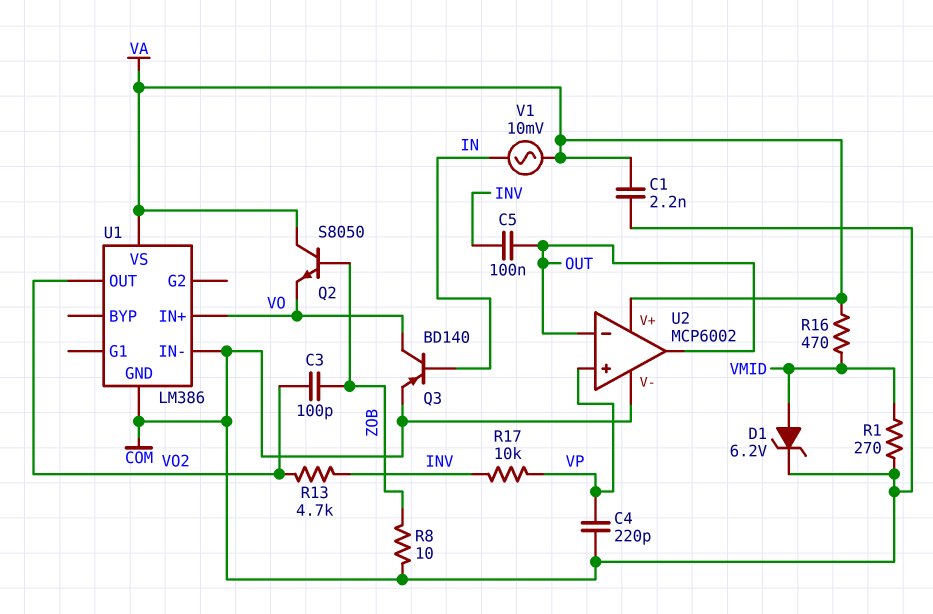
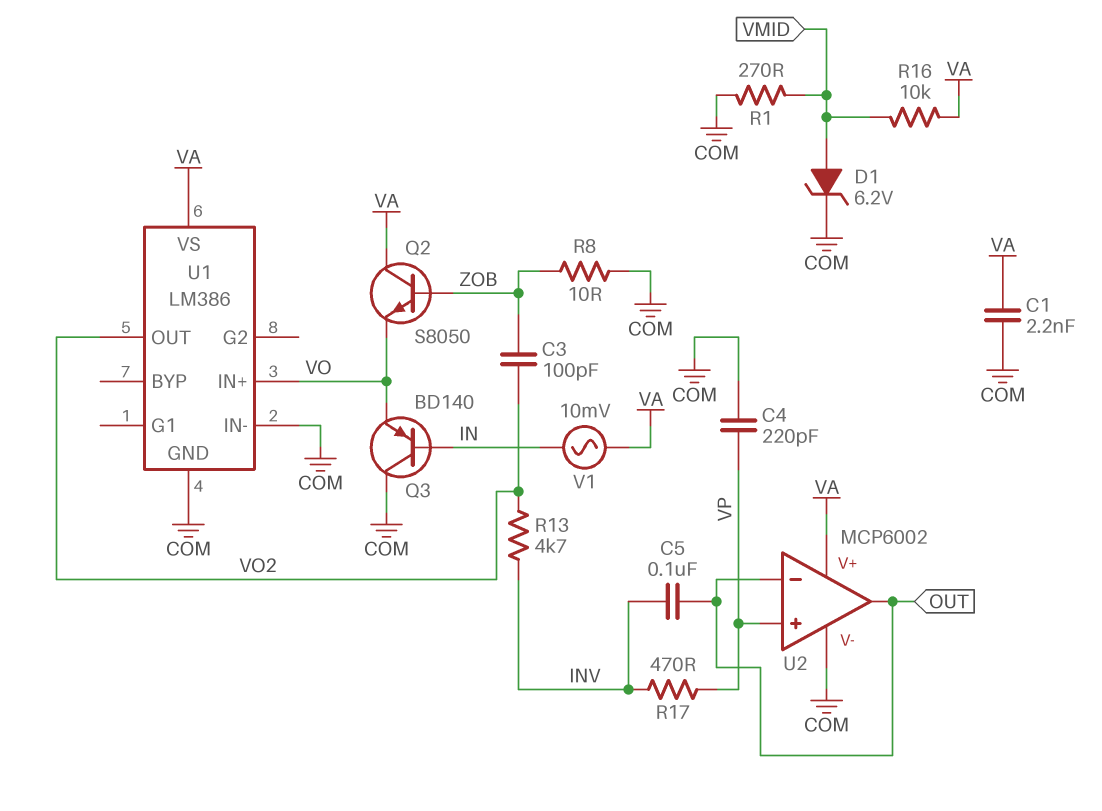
Q3: PNP BD140 (B IN, C VO, E COM) -> PNP BD140 (B IN, C COM, E VO)
R16: 470 (VA, VMID) -> 10k (VA, VMID)
R17: 10k (INV, VP) -> 470 (INV, VP)

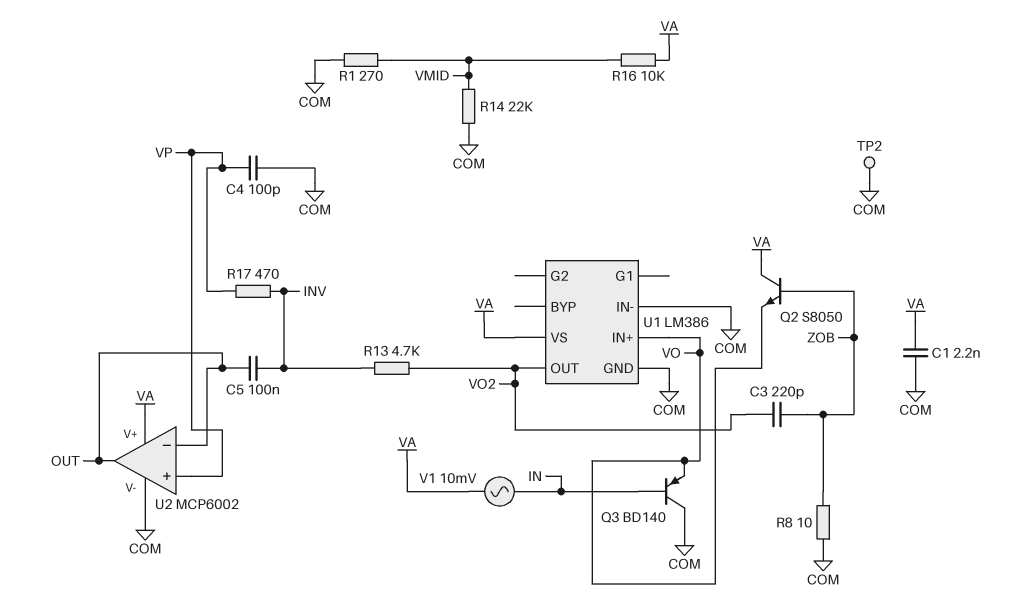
C3: 100pF (VO2, ZOB) -> 220pF (VO2, ZOB)
C4: 220pF (COM, VP) -> 100pF (COM, VP)
D1: zener 6.2V (A VMID, K COM) -> none
R14: none -> 22k (COM, VMID)
TP2: none -> test point (COM)

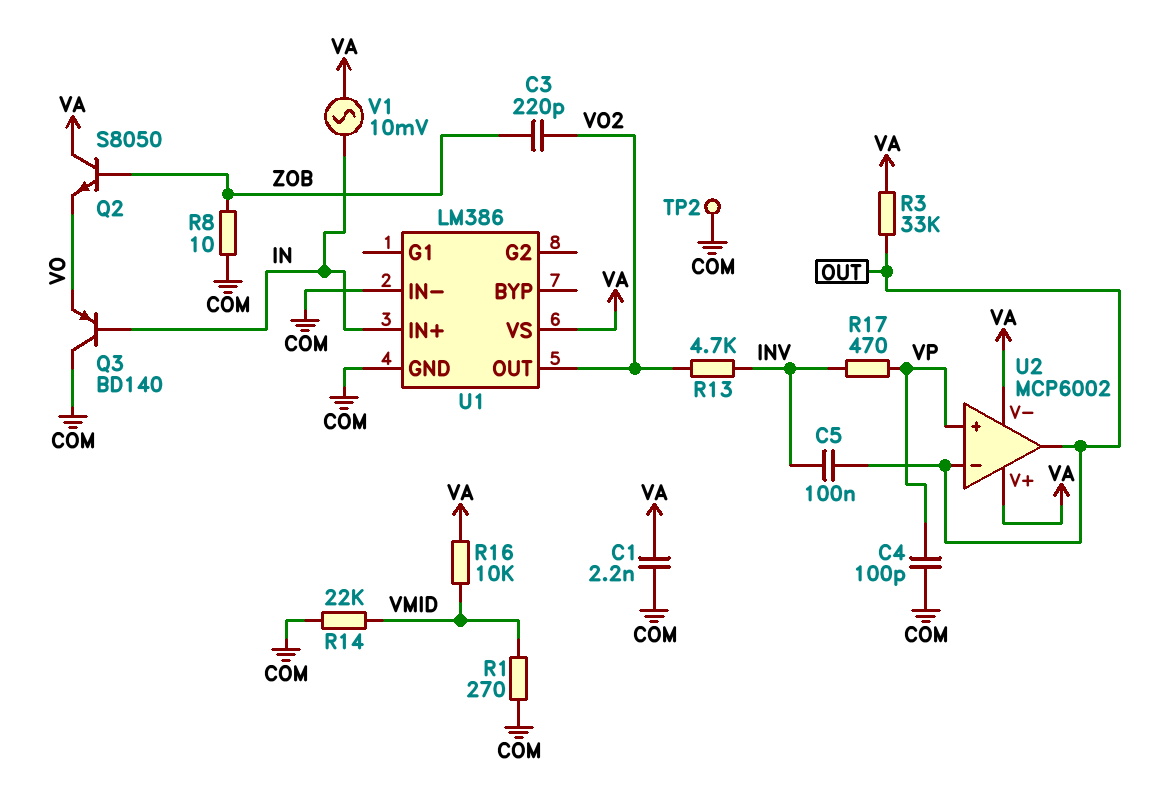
R3: none -> 33k (OUT, VA)
U1 pin IN+: VO -> IN
U2 pin V-: COM -> VA

